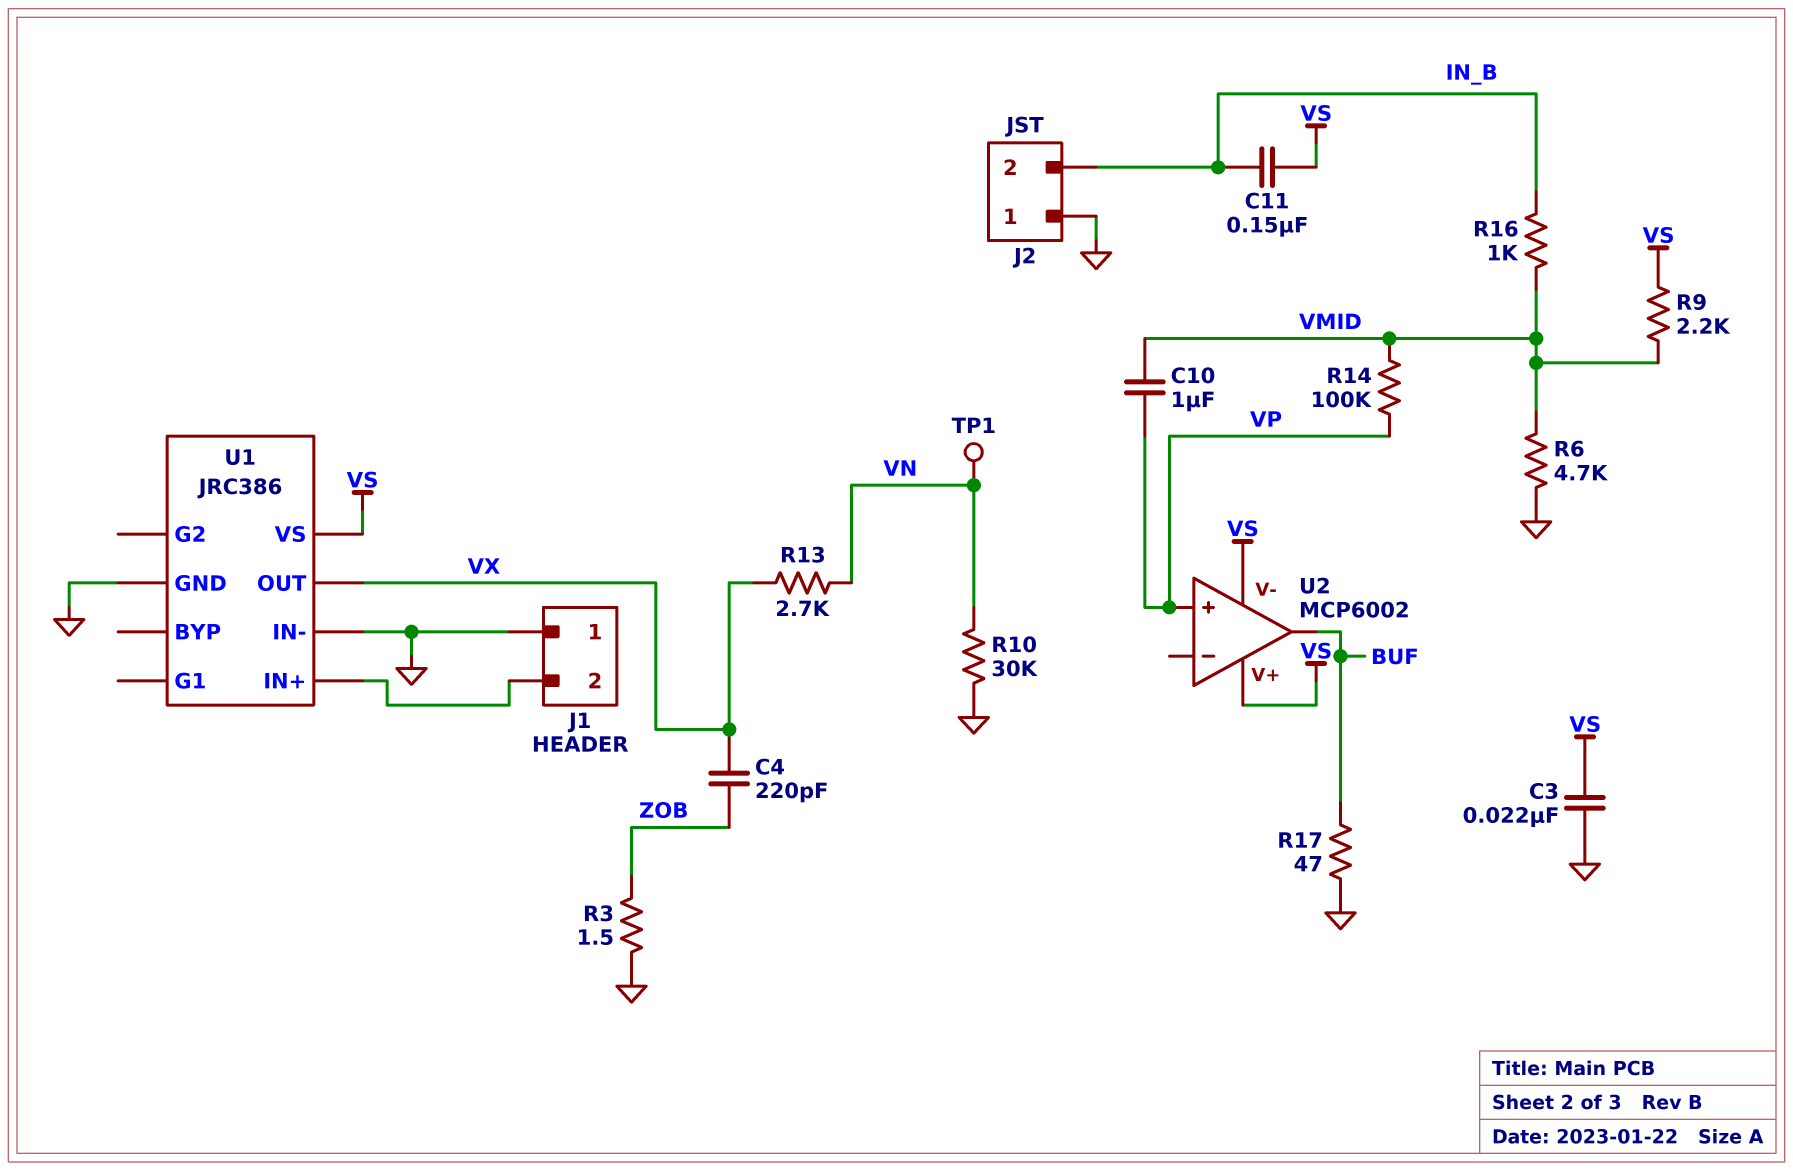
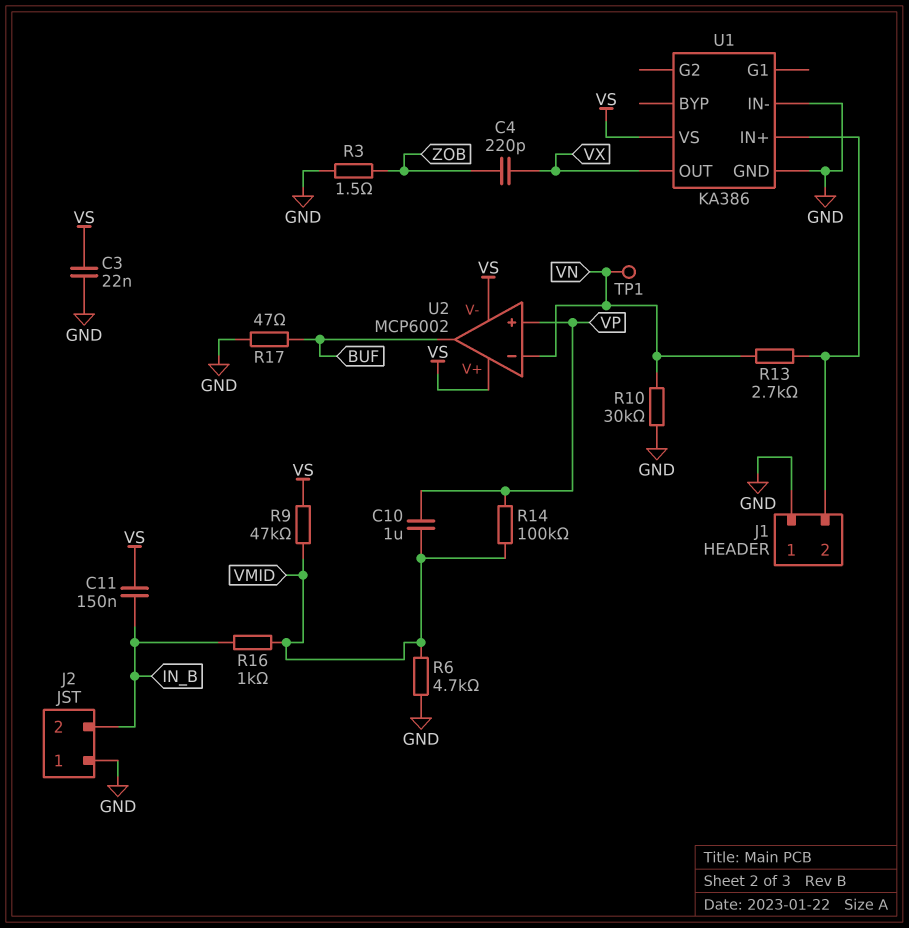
R9: 2.2k (VMID, VS) -> 47k (VMID, VS)
R13: 2.7k (VN, VX) -> 2.7k (J1/2, VN)
U1: JRC386 -> KA386
U2 pin in-: none -> VN

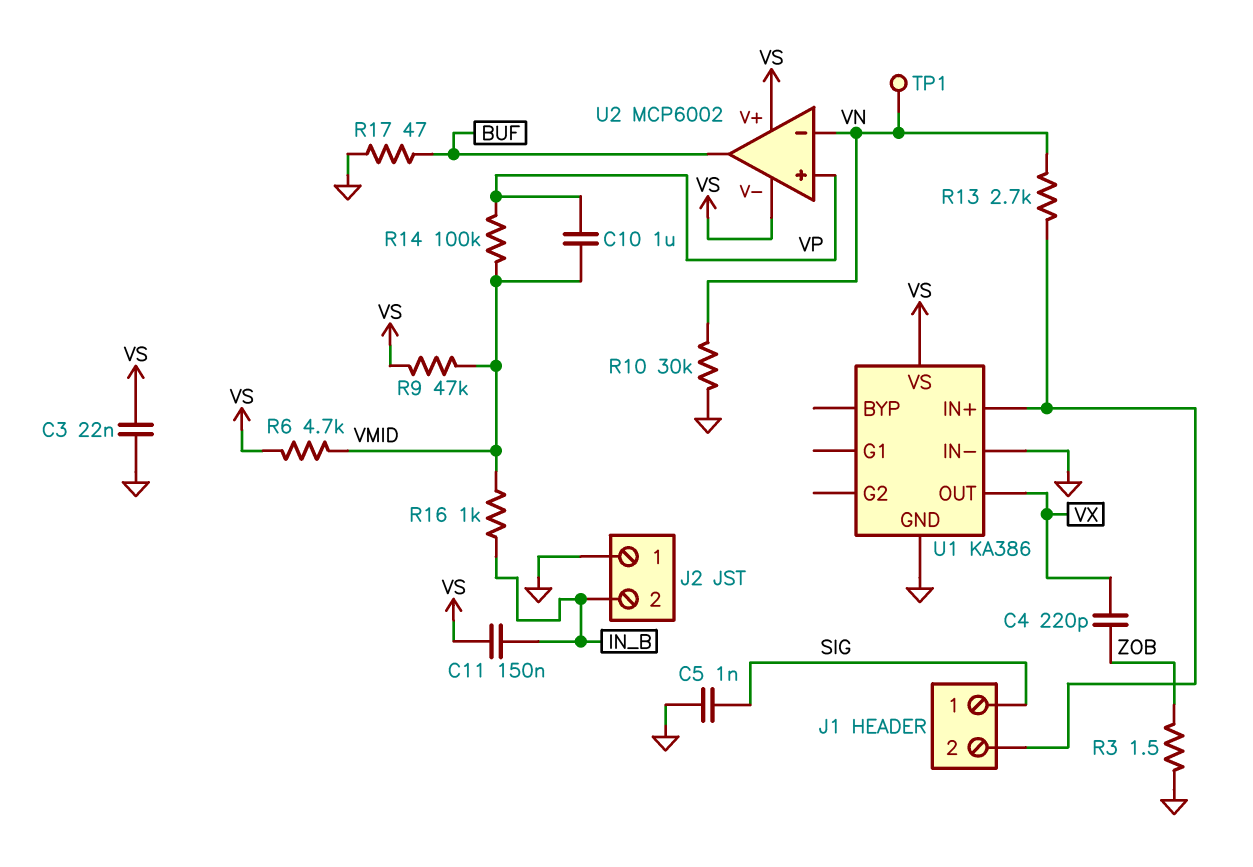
C5: none -> 1nF (GND, SIG)
J1 pin 1: GND -> SIG
R6: 4.7k (GND, VMID) -> 4.7k (VMID, VS)

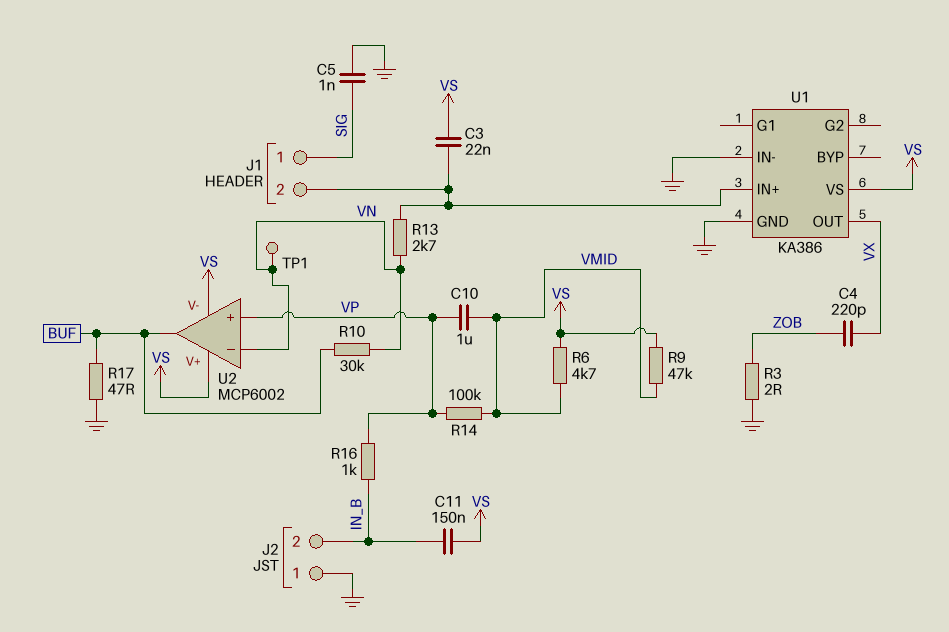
C3: 22nF (GND, VS) -> 22nF (J1/2, VS)
R3: 1.5 (GND, ZOB) -> 2 (GND, ZOB)
R10: 30k (GND, VN) -> 30k (BUF, VN)
R16: 1k (IN_B, VMID) -> 1k (IN_B, VP)

